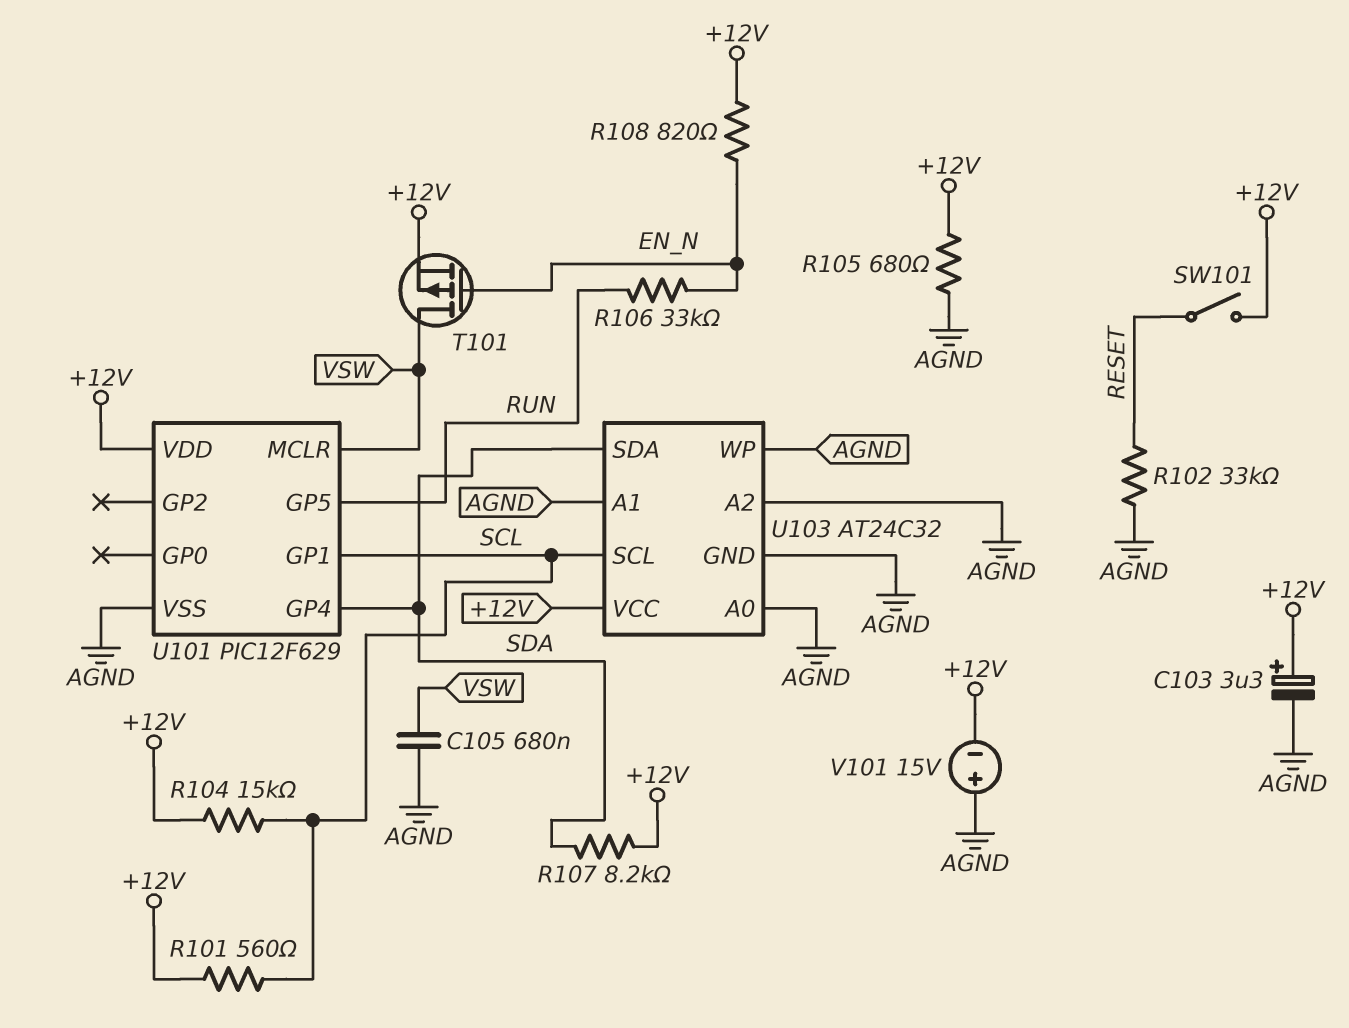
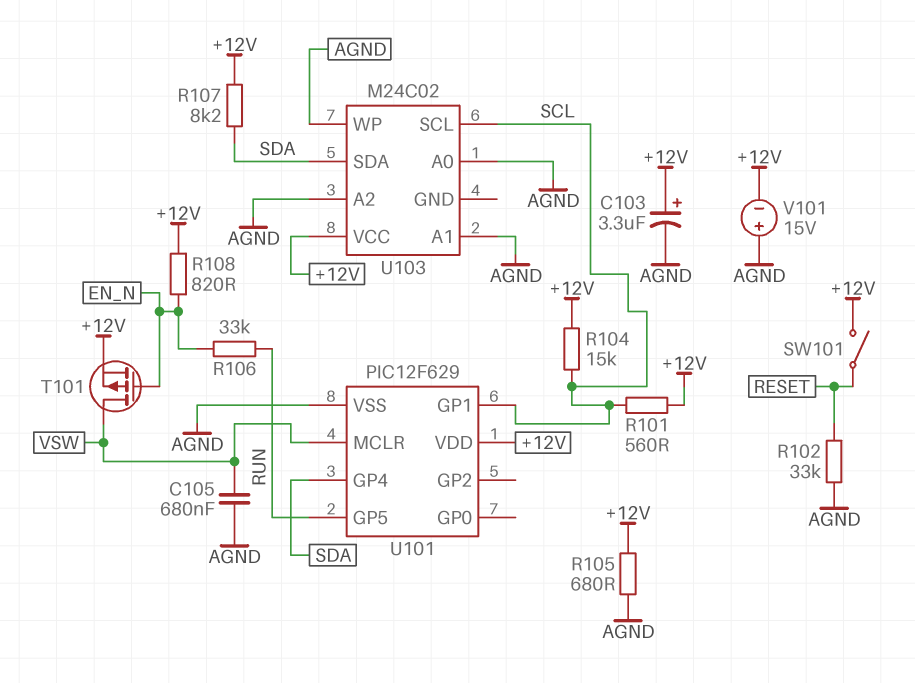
U103: AT24C32 -> M24C02
U103 pin GND: AGND -> none

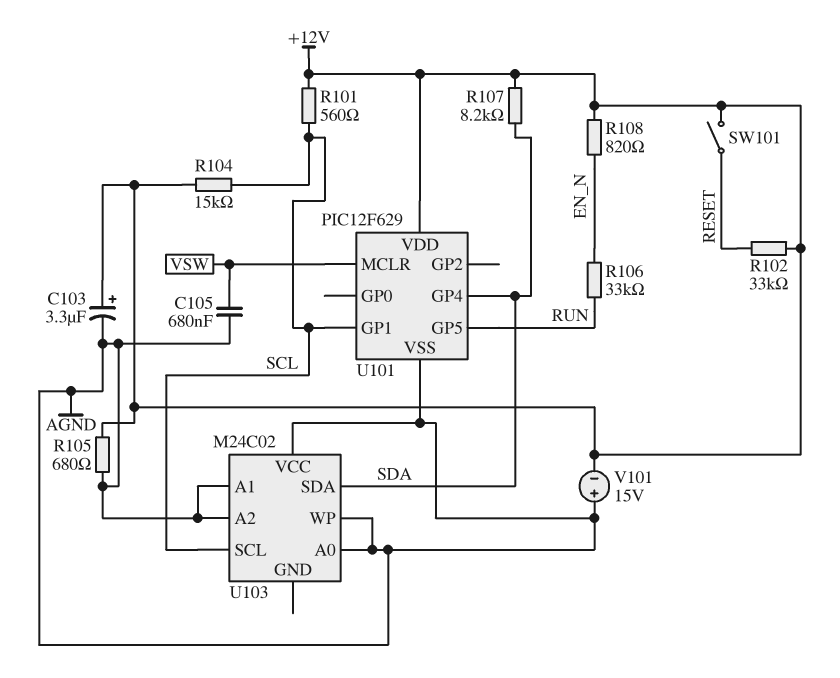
R102: 33k (AGND, RESET) -> 33k (+12V, RESET)
T101: PMOS (G EN_N, D VSW, S +12V) -> none
U103 pin VCC: +12V -> AGND

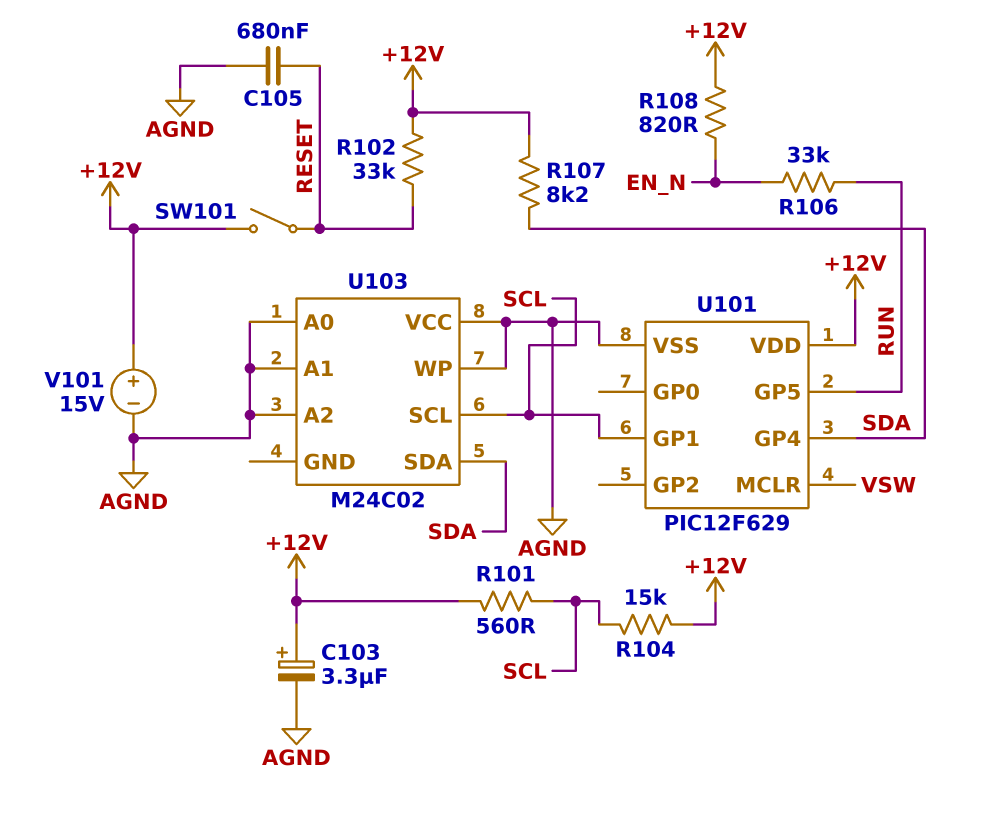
C105: 680nF (AGND, VSW) -> 680nF (AGND, RESET)
R105: 680 (+12V, AGND) -> none
V101: 15V (plus AGND, minus +12V) -> 15V (plus +12V, minus AGND)

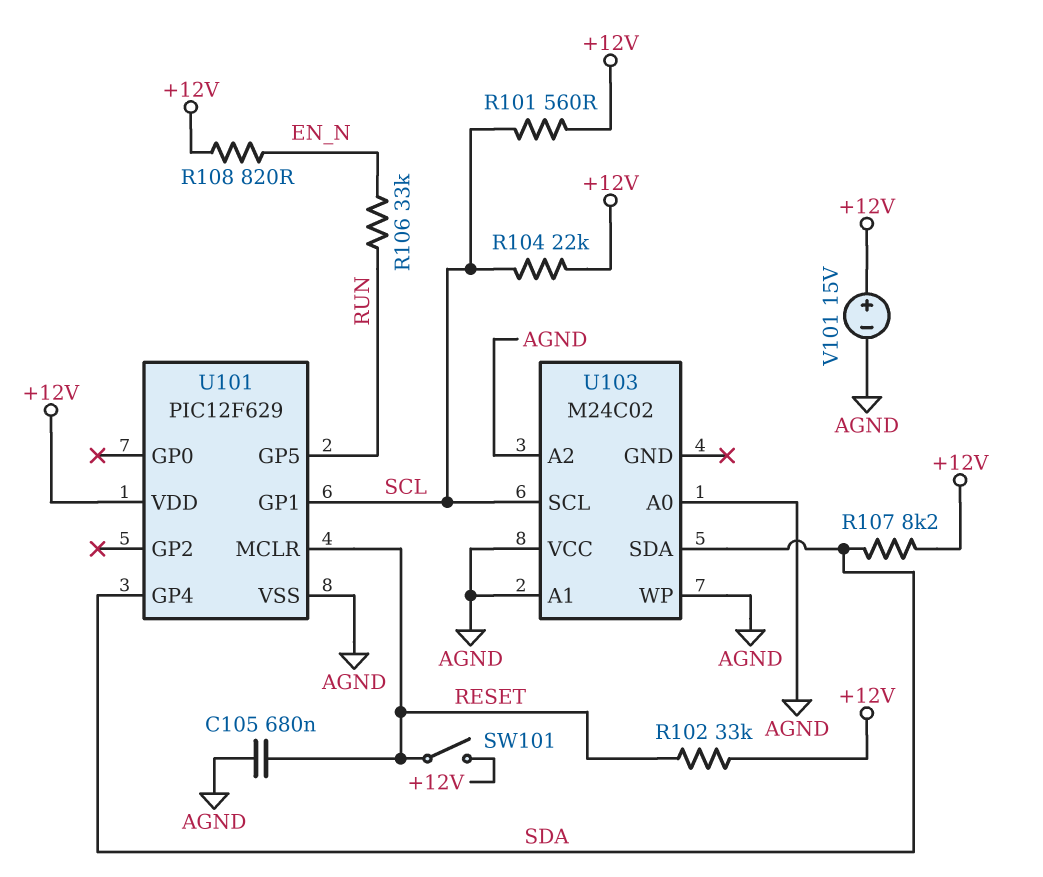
C103: 3.3uF (plus +12V, minus AGND) -> none
R104: 15k (+12V, SCL) -> 22k (+12V, SCL)
U101 pin MCLR: VSW -> RESET

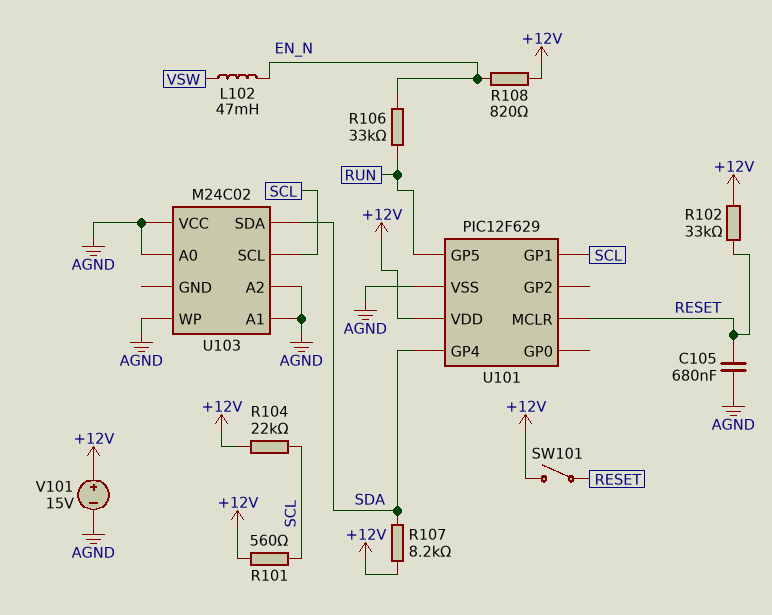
L102: none -> 47mH (EN_N, VSW)

